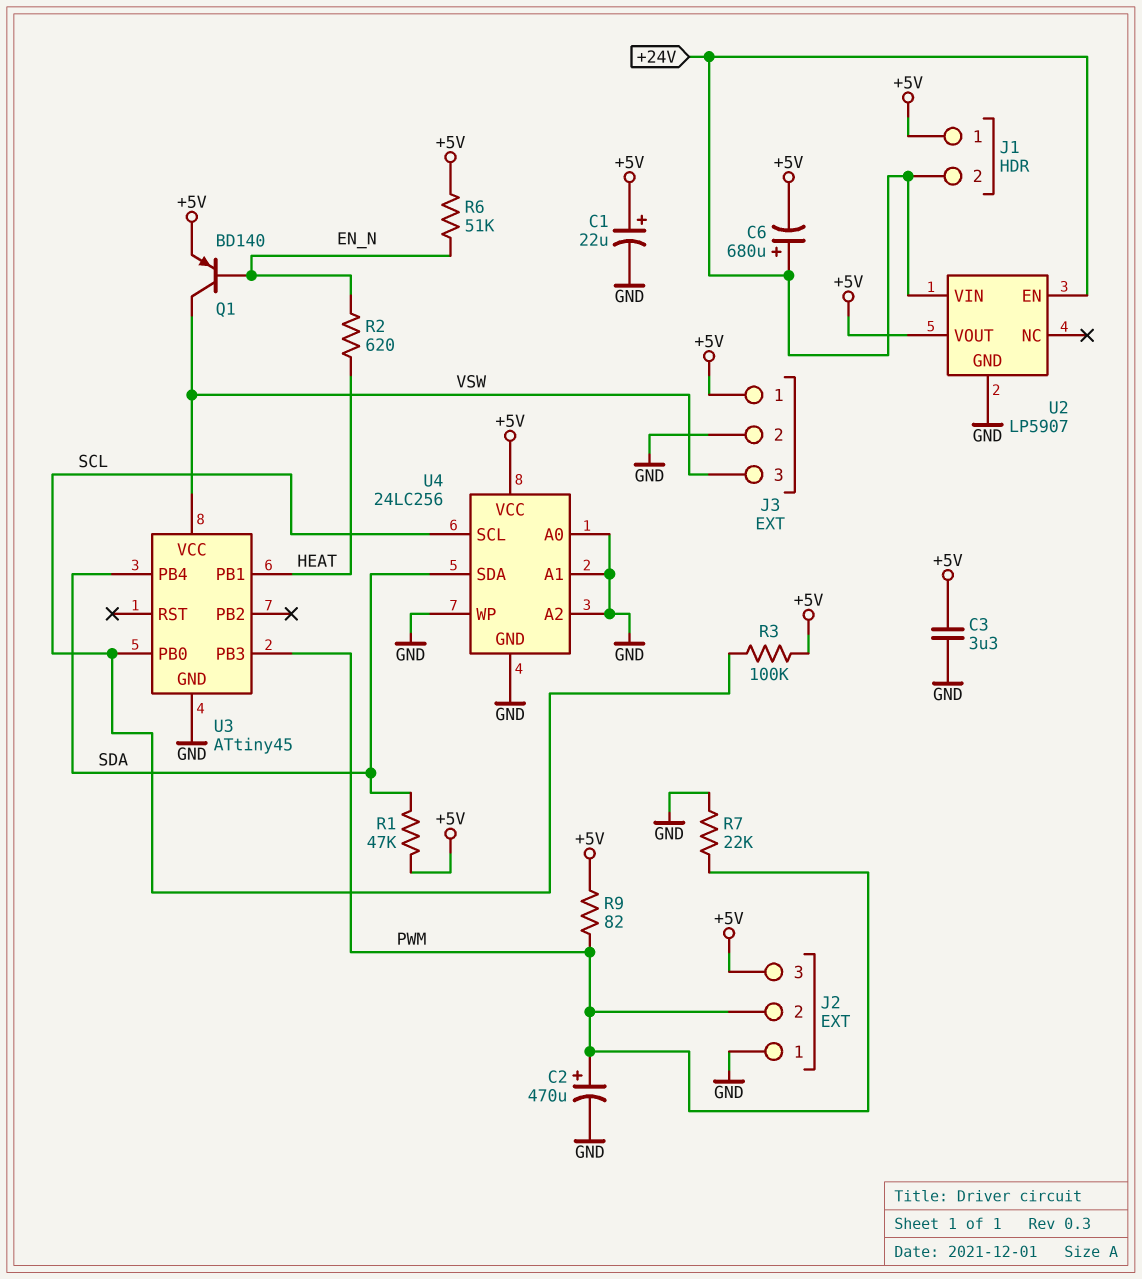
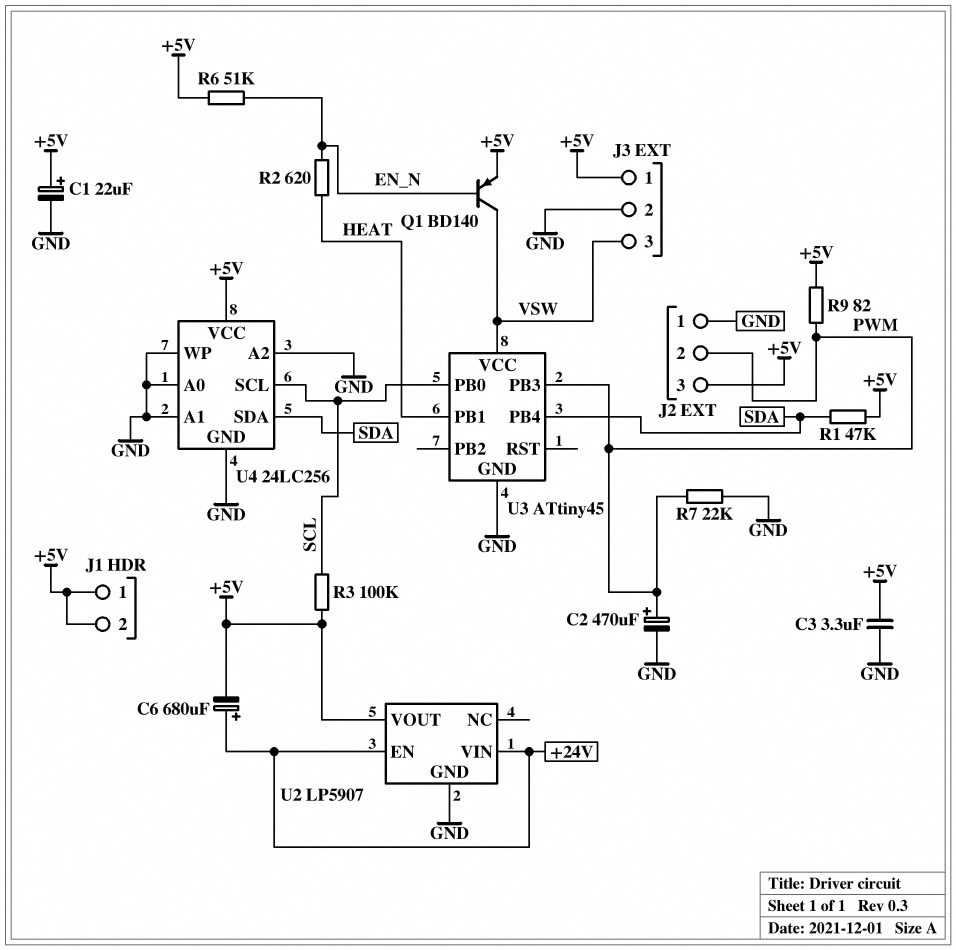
J1 pin 2: +24V -> +5V

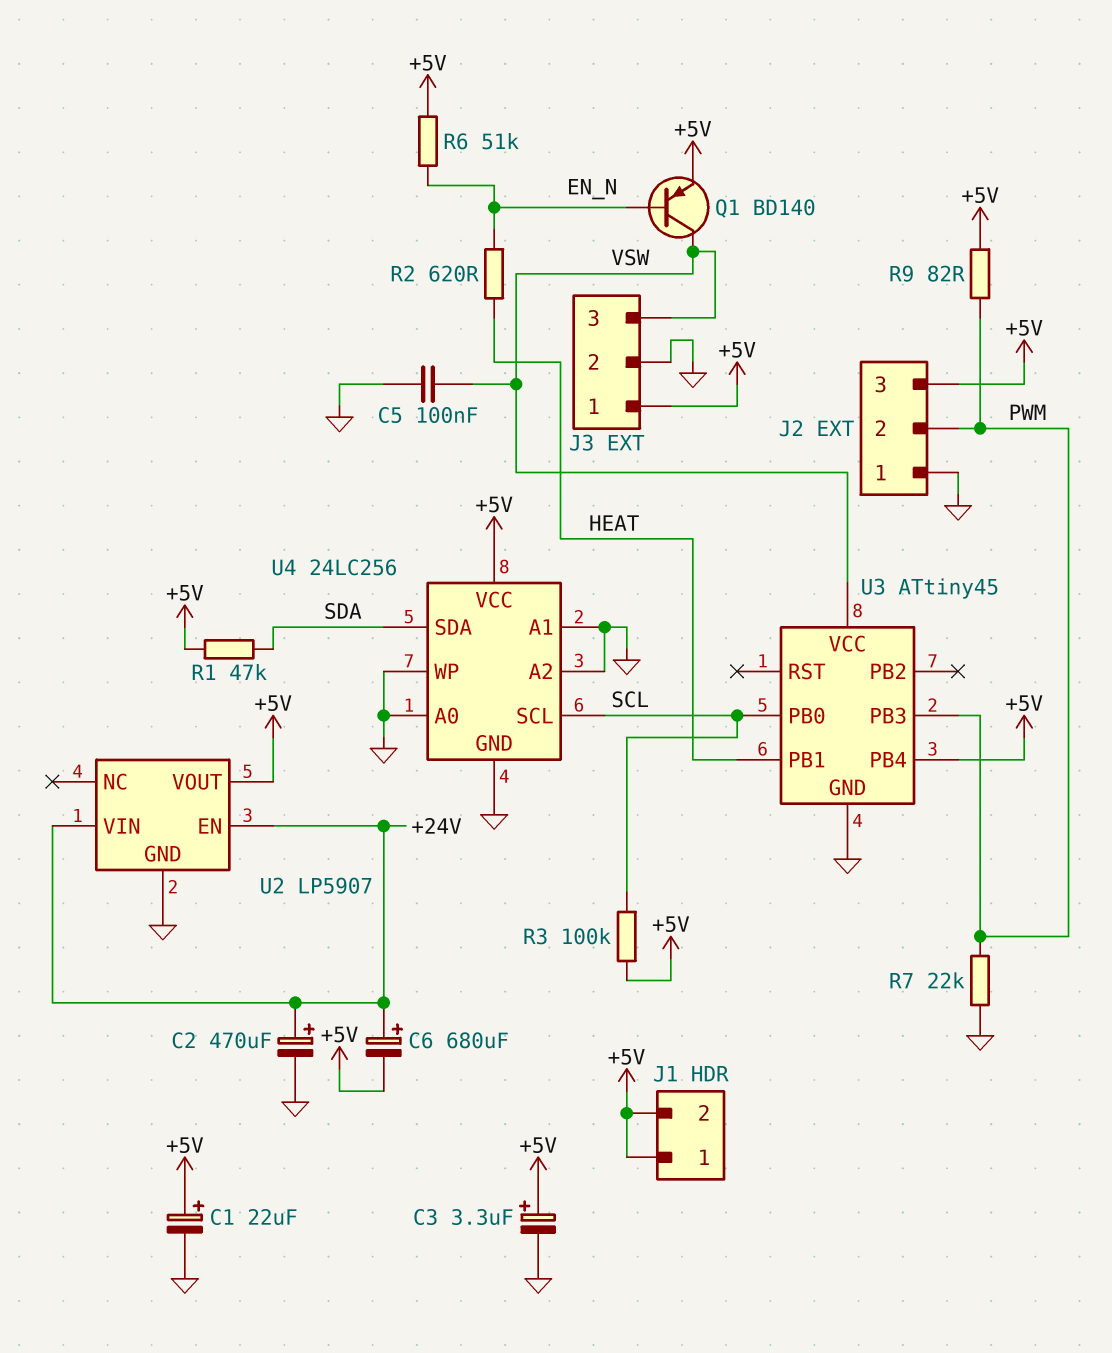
C2: 470uF (plus PWM, minus GND) -> 470uF (plus +24V, minus GND)
C3: 3.3uF (+5V, GND) -> 3.3uF (plus +5V, minus GND)
C5: none -> 100nF (GND, VSW)
U3 pin PB4: SDA -> +5V

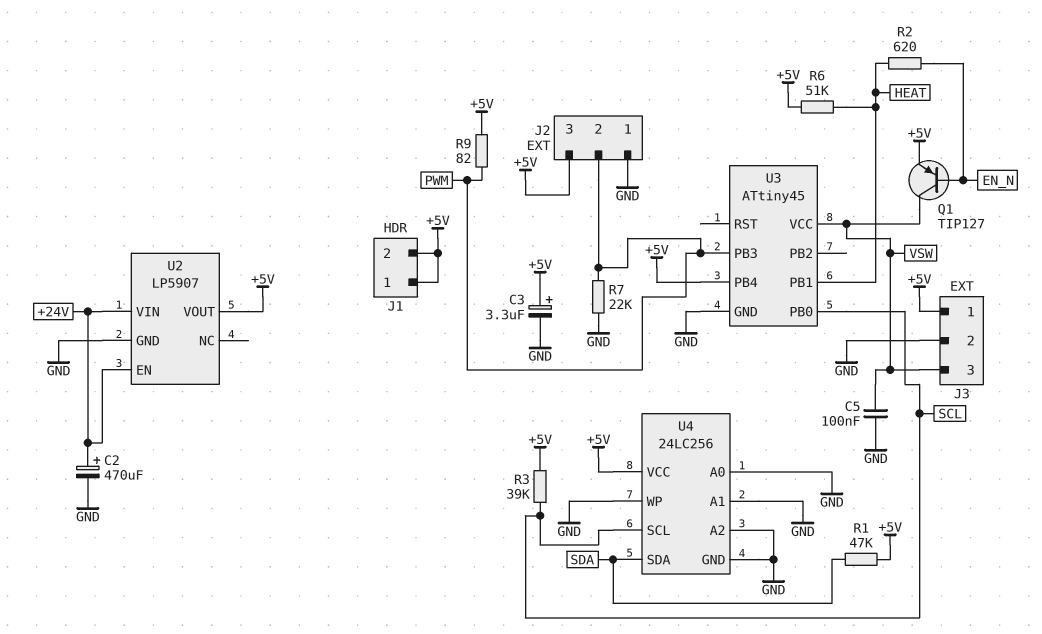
C1: 22uF (plus +5V, minus GND) -> none
C6: 680uF (plus +24V, minus +5V) -> none
Q1: PNP BD140 (B EN_N, C VSW, E +5V) -> PNP TIP127 (B EN_N, C VSW, E +5V)
R3: 100k (+5V, SCL) -> 39k (+5V, SCL)
R6: 51k (+5V, EN_N) -> 51k (+5V, HEAT)

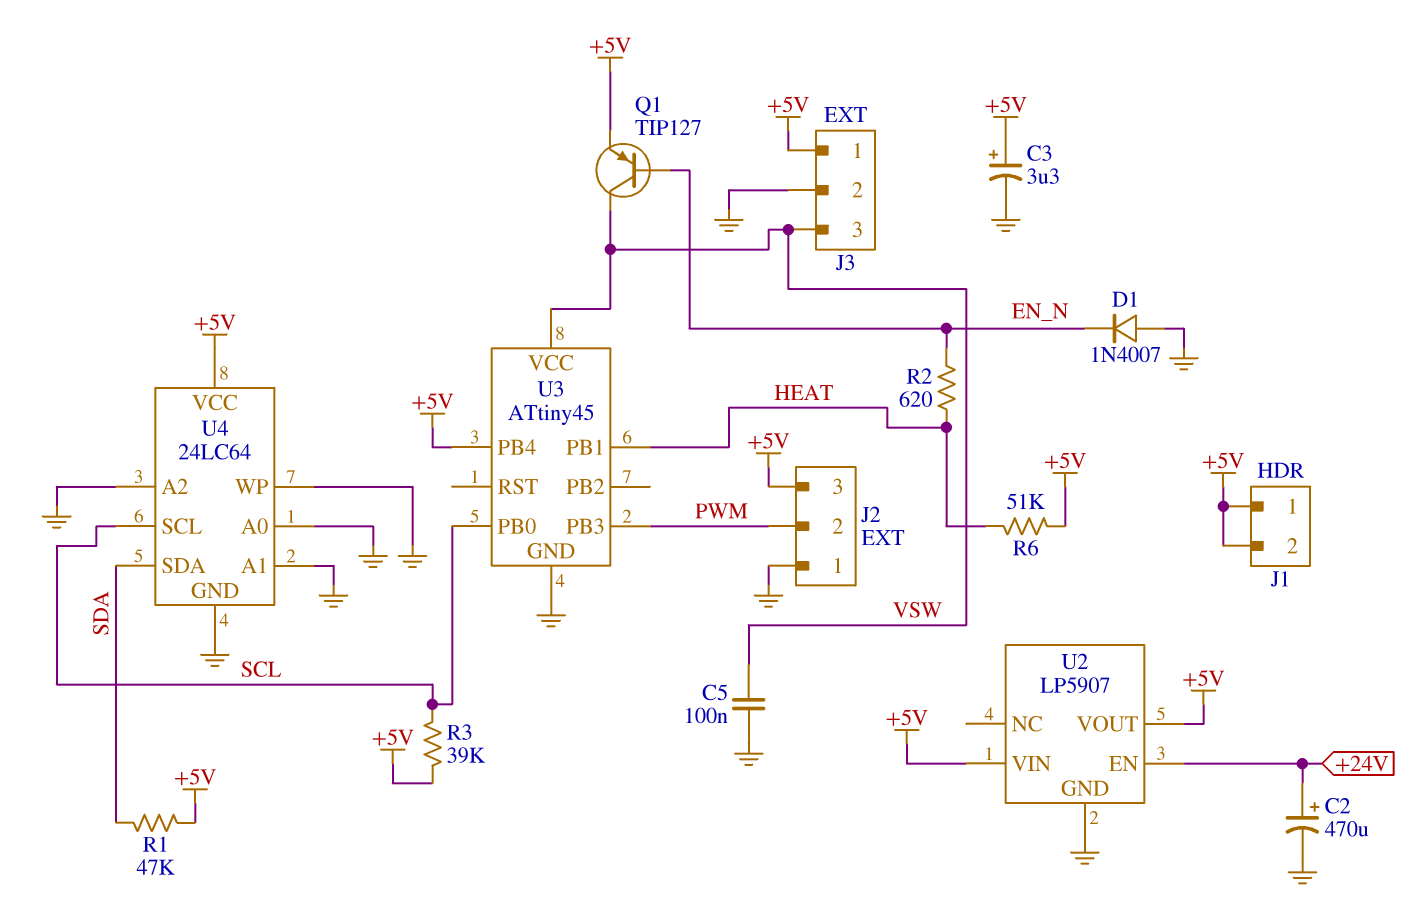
D1: none -> diode 1N4007 (A GND, K EN_N)
R7: 22k (GND, PWM) -> none
R9: 82 (+5V, PWM) -> none
U2 pin VIN: +24V -> +5V
U4: 24LC256 -> 24LC64

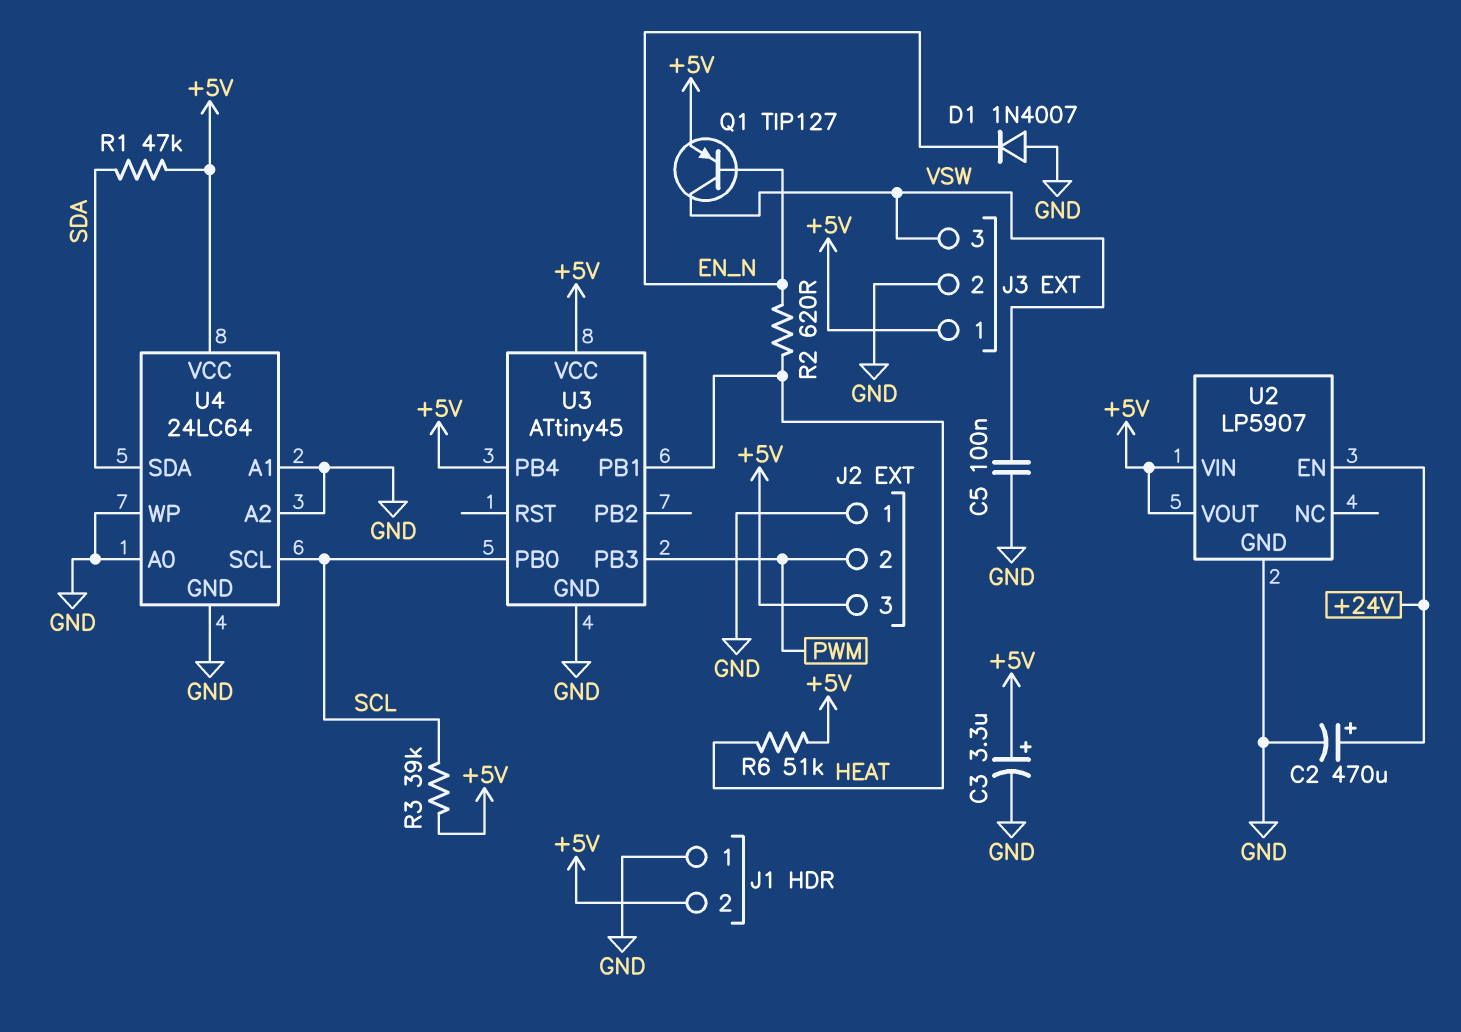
J1 pin 1: +5V -> GND
U3 pin VCC: VSW -> +5V

